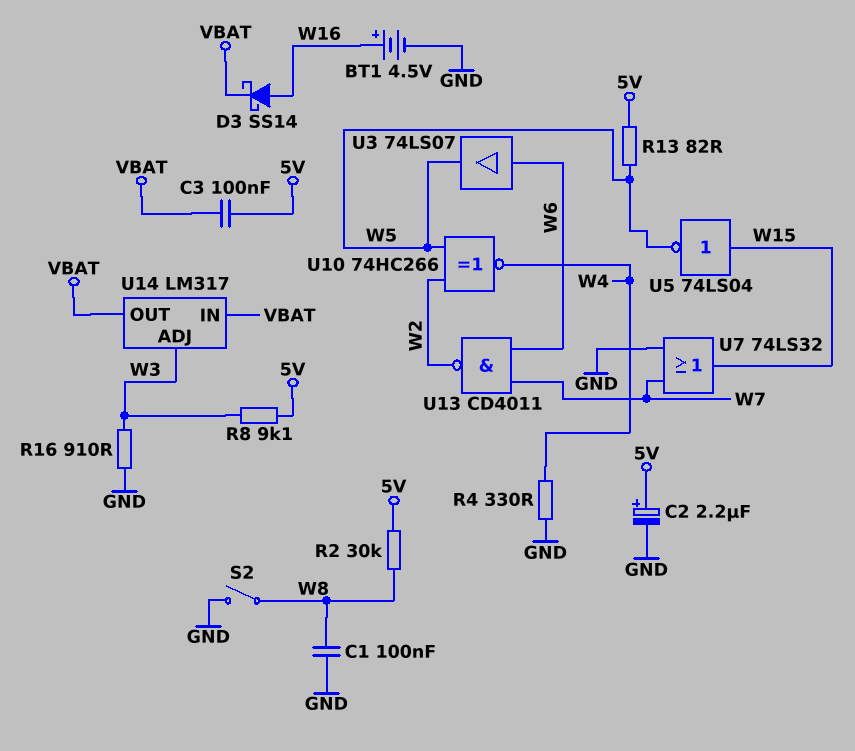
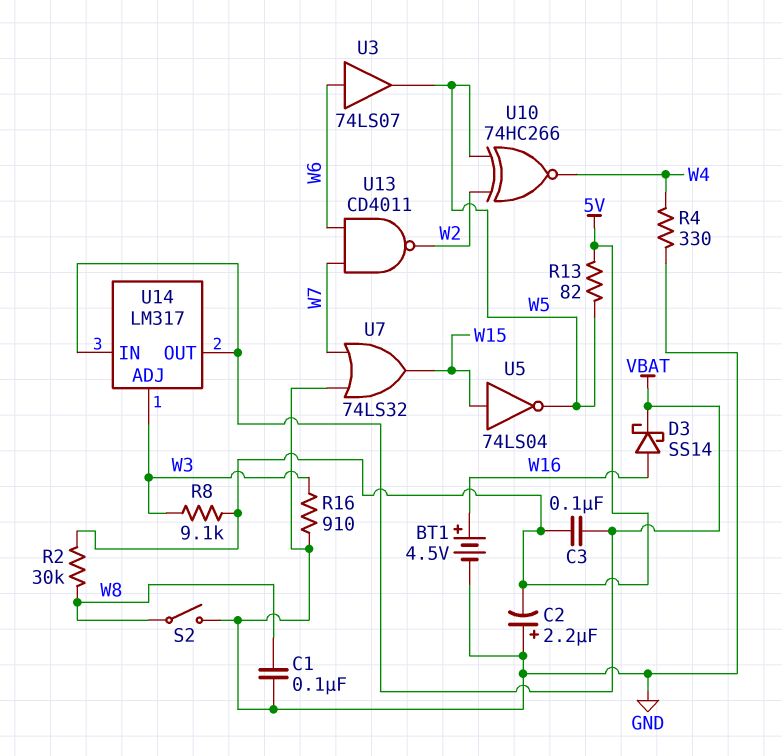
C2: 2.2uF (plus 5V, minus GND) -> 2.2uF (plus GND, minus 5V)

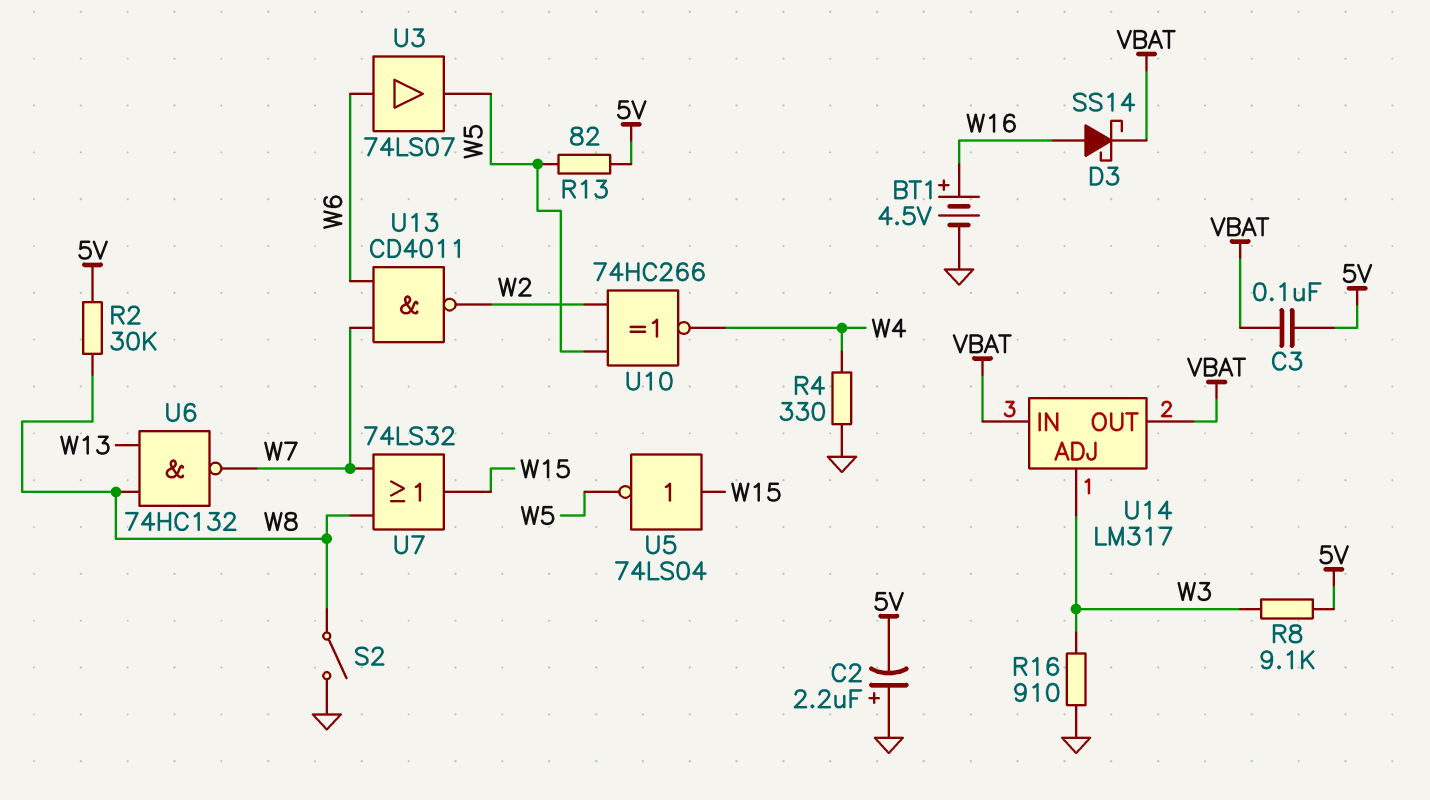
C1: 100nF (GND, W8) -> none
U6: none -> NAND 74HC132 (in W8, in W13, out W7)
U7: OR 74LS32 (in GND, in W7, out W15) -> OR 74LS32 (in W7, in W8, out W15)

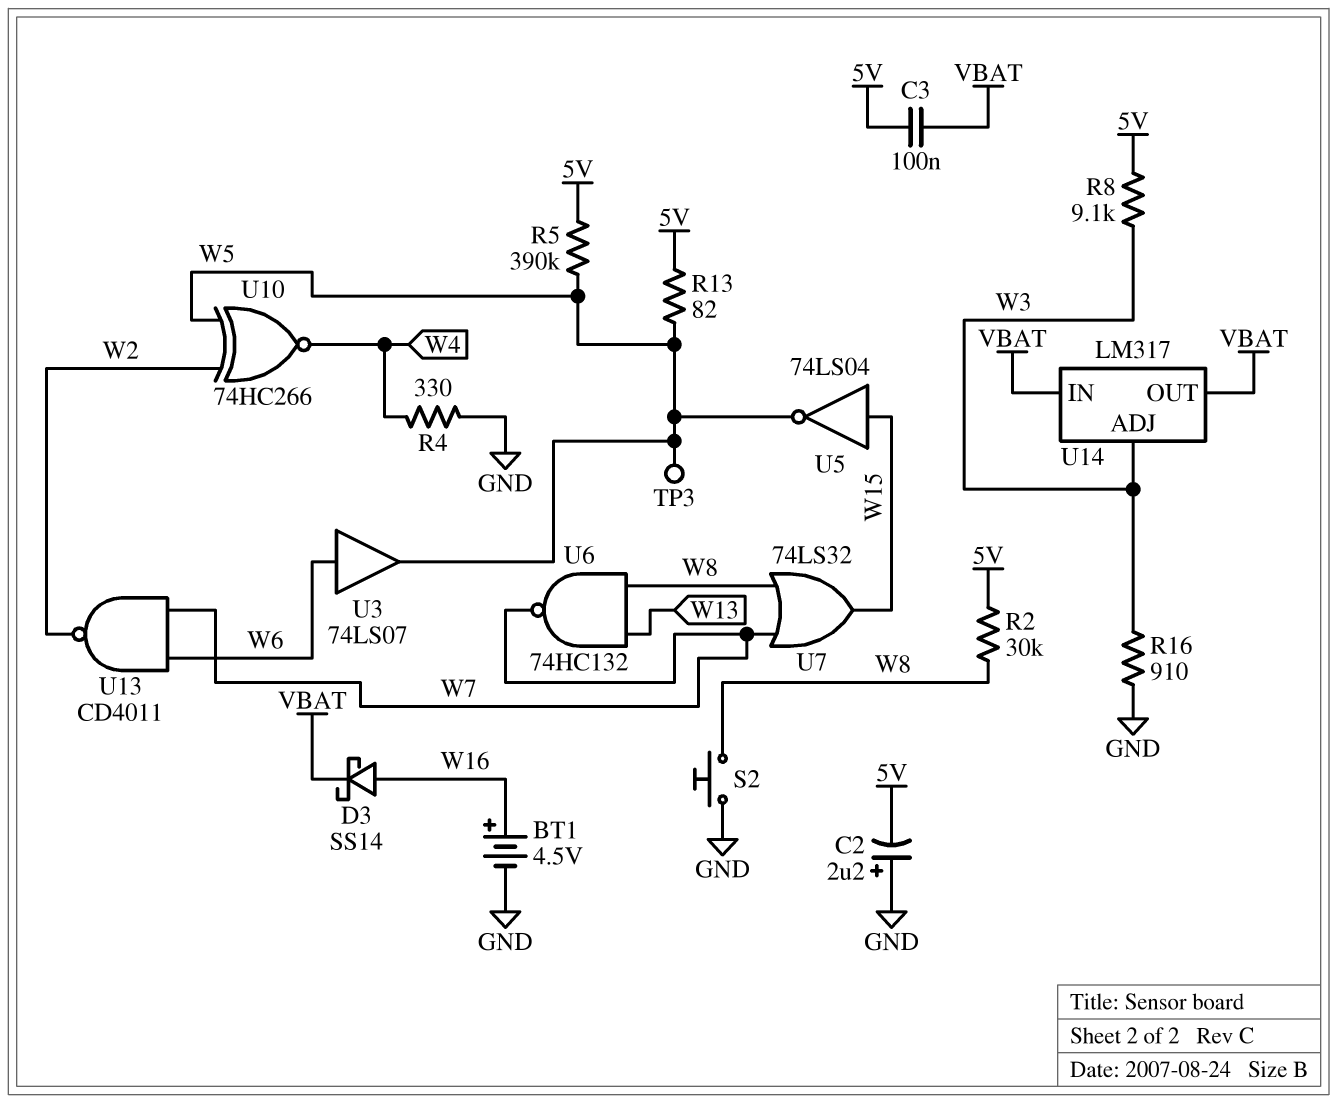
R5: none -> 390k (5V, W5)
S2: switch (GND, W8) -> button (GND, W8)
TP3: none -> test point (W5)

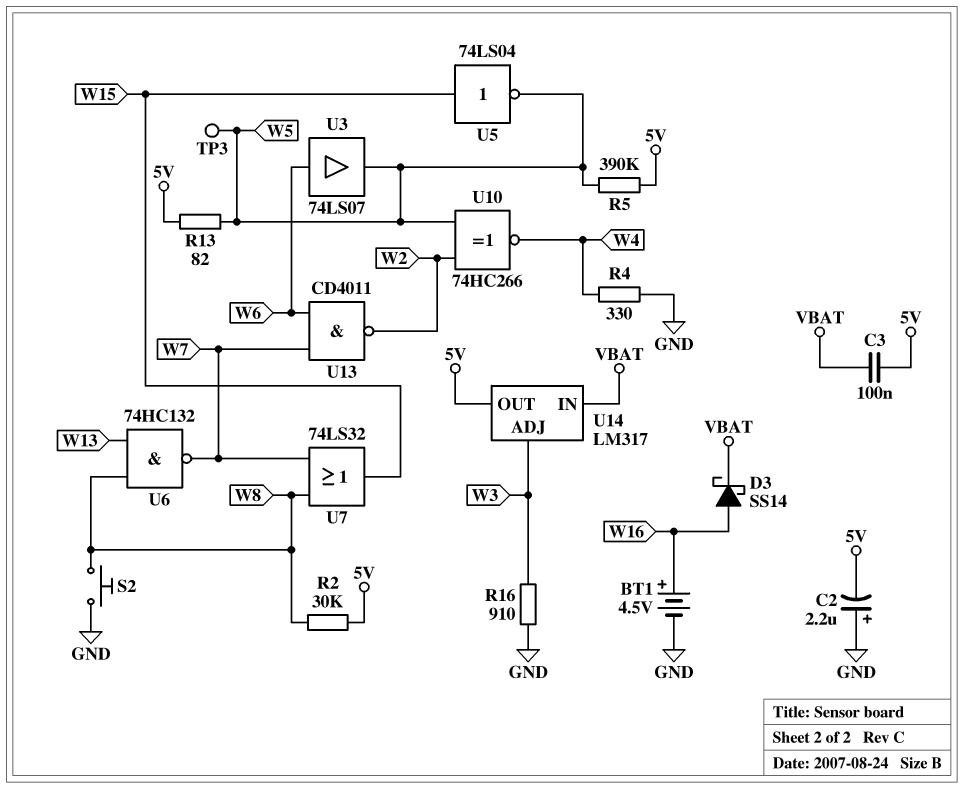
R8: 9.1k (5V, W3) -> none
U14 pin OUT: VBAT -> 5V

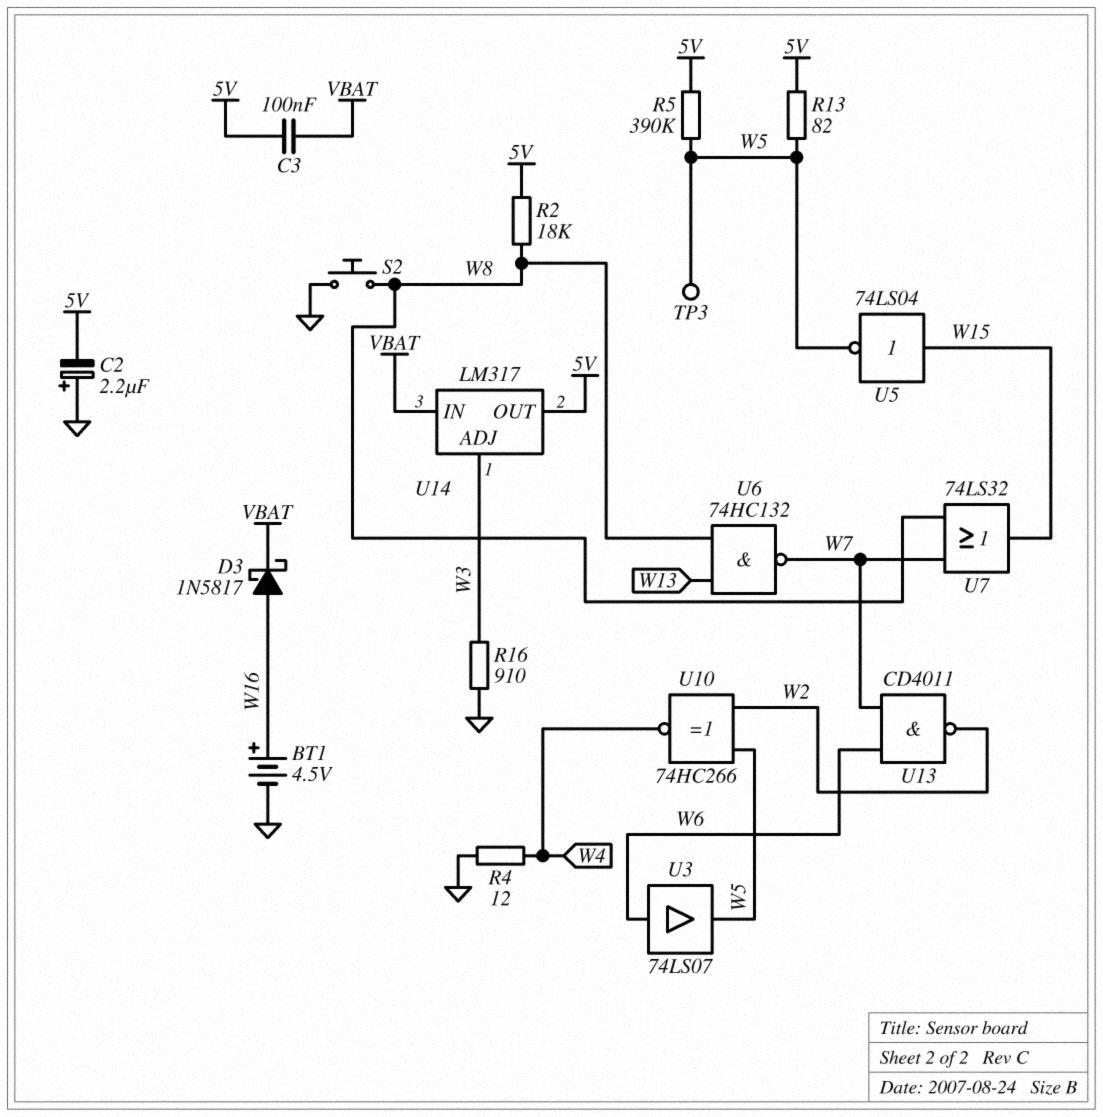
D3: schottky SS14 (A W16, K VBAT) -> schottky 1N5817 (A W16, K VBAT)
R2: 30k (5V, W8) -> 18k (5V, W8)
R4: 330 (GND, W4) -> 12 (GND, W4)

